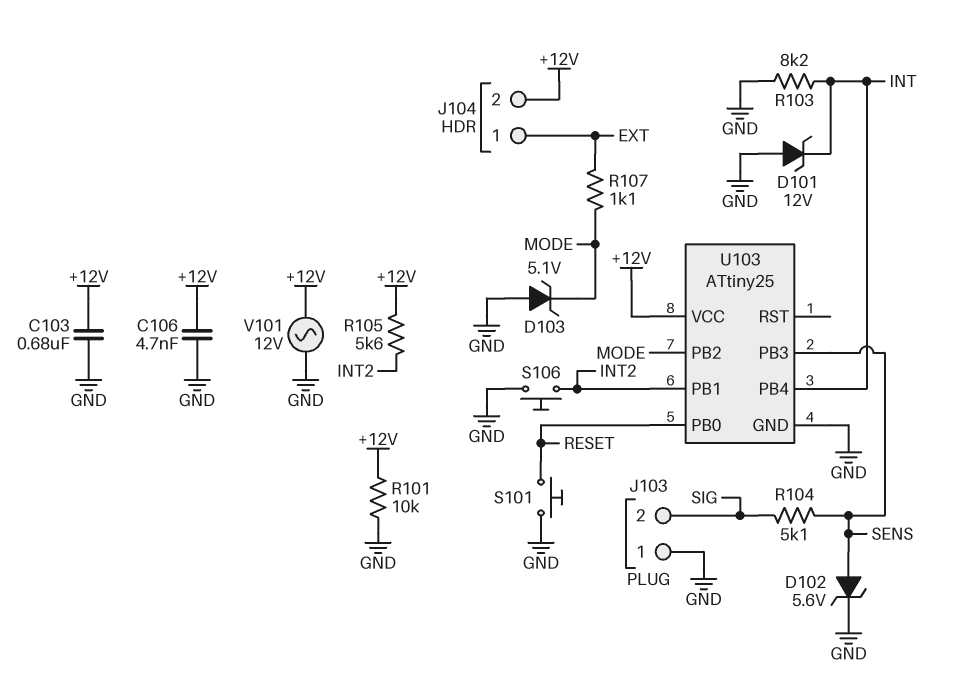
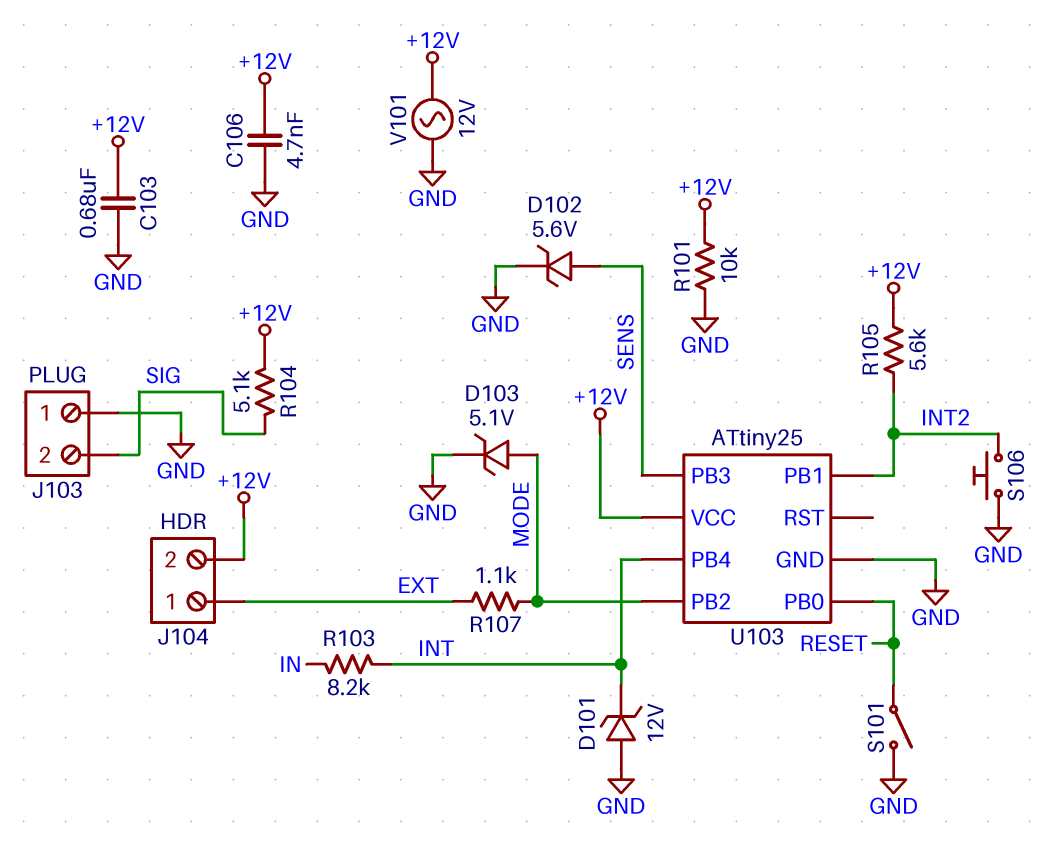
D103: zener 5.1V (A GND, K MODE) -> zener 5.1V (A MODE, K GND)
R103: 8.2k (GND, INT) -> 8.2k (IN, INT)
R104: 5.1k (SENS, SIG) -> 5.1k (+12V, SIG)
S101: button (GND, RESET) -> switch (GND, RESET)

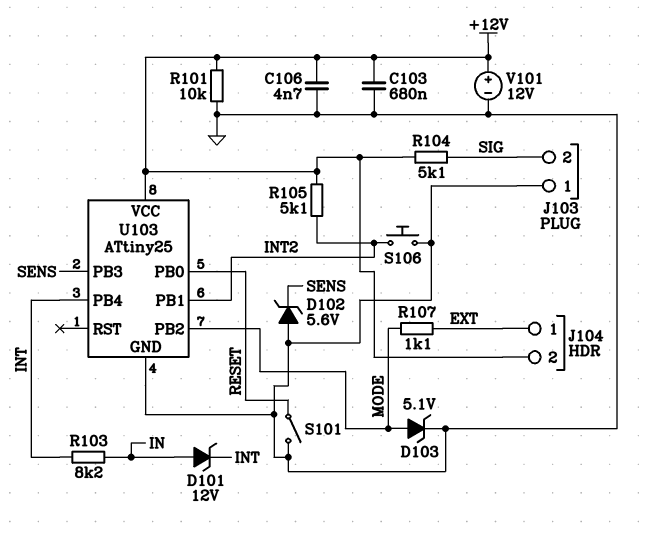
D101: zener 12V (A GND, K INT) -> zener 12V (A IN, K INT)
D102: zener 5.6V (A SENS, K GND) -> zener 5.6V (A GND, K SENS)
R105: 5.6k (+12V, INT2) -> 5.1k (+12V, INT2)
V101: AC 12V (+12V, GND) -> 12V (plus +12V, minus GND)

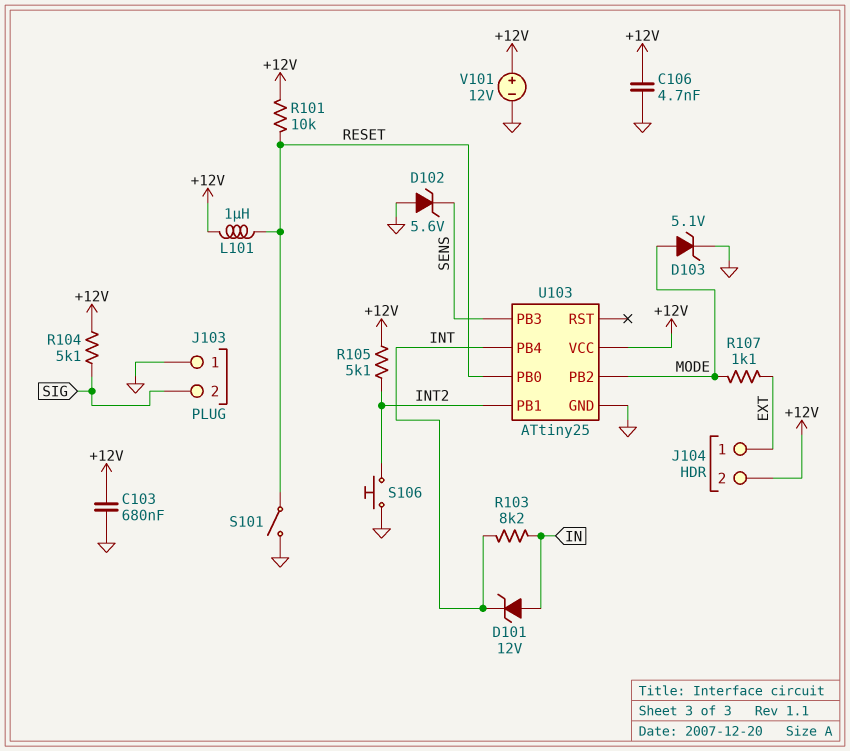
L101: none -> 1uH (+12V, RESET)
R101: 10k (+12V, GND) -> 10k (+12V, RESET)

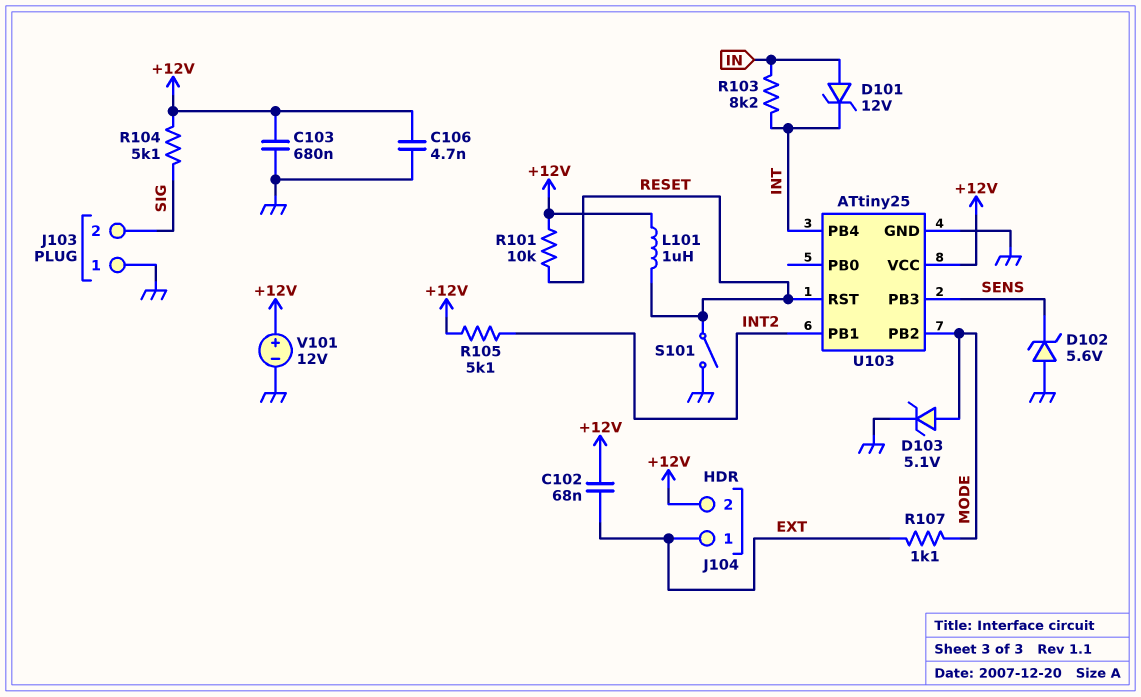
C102: none -> 68nF (+12V, EXT)
S106: button (GND, INT2) -> none
U103 pin PB0: RESET -> none
U103 pin RST: none -> RESET

